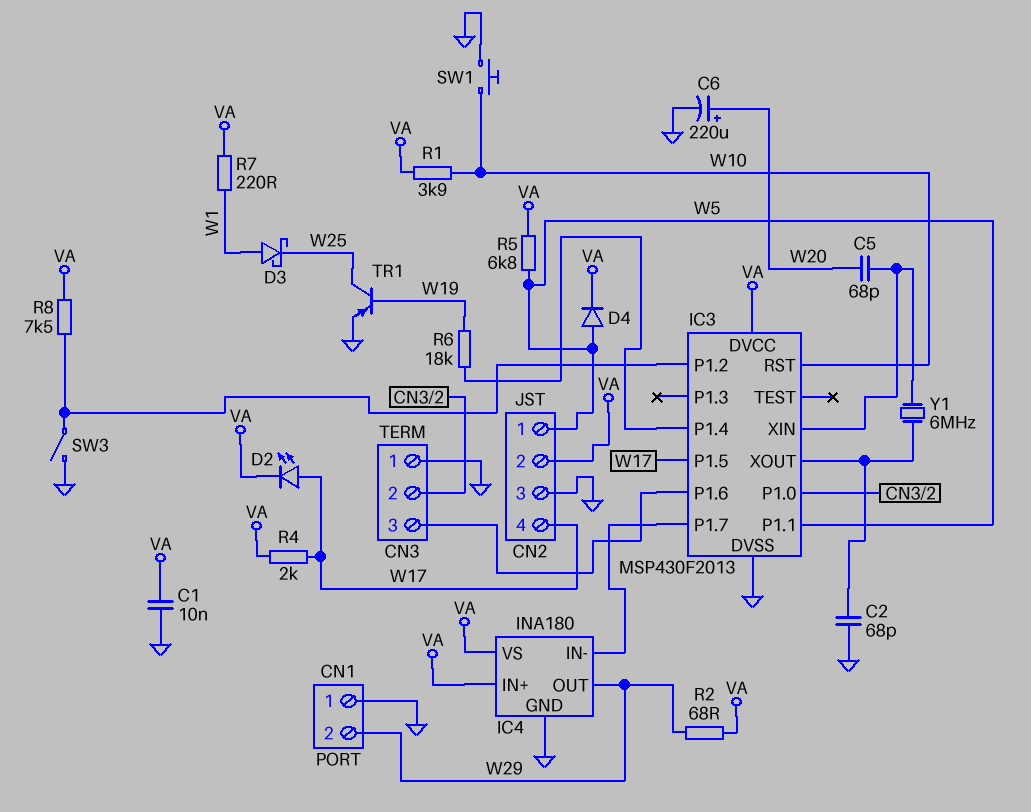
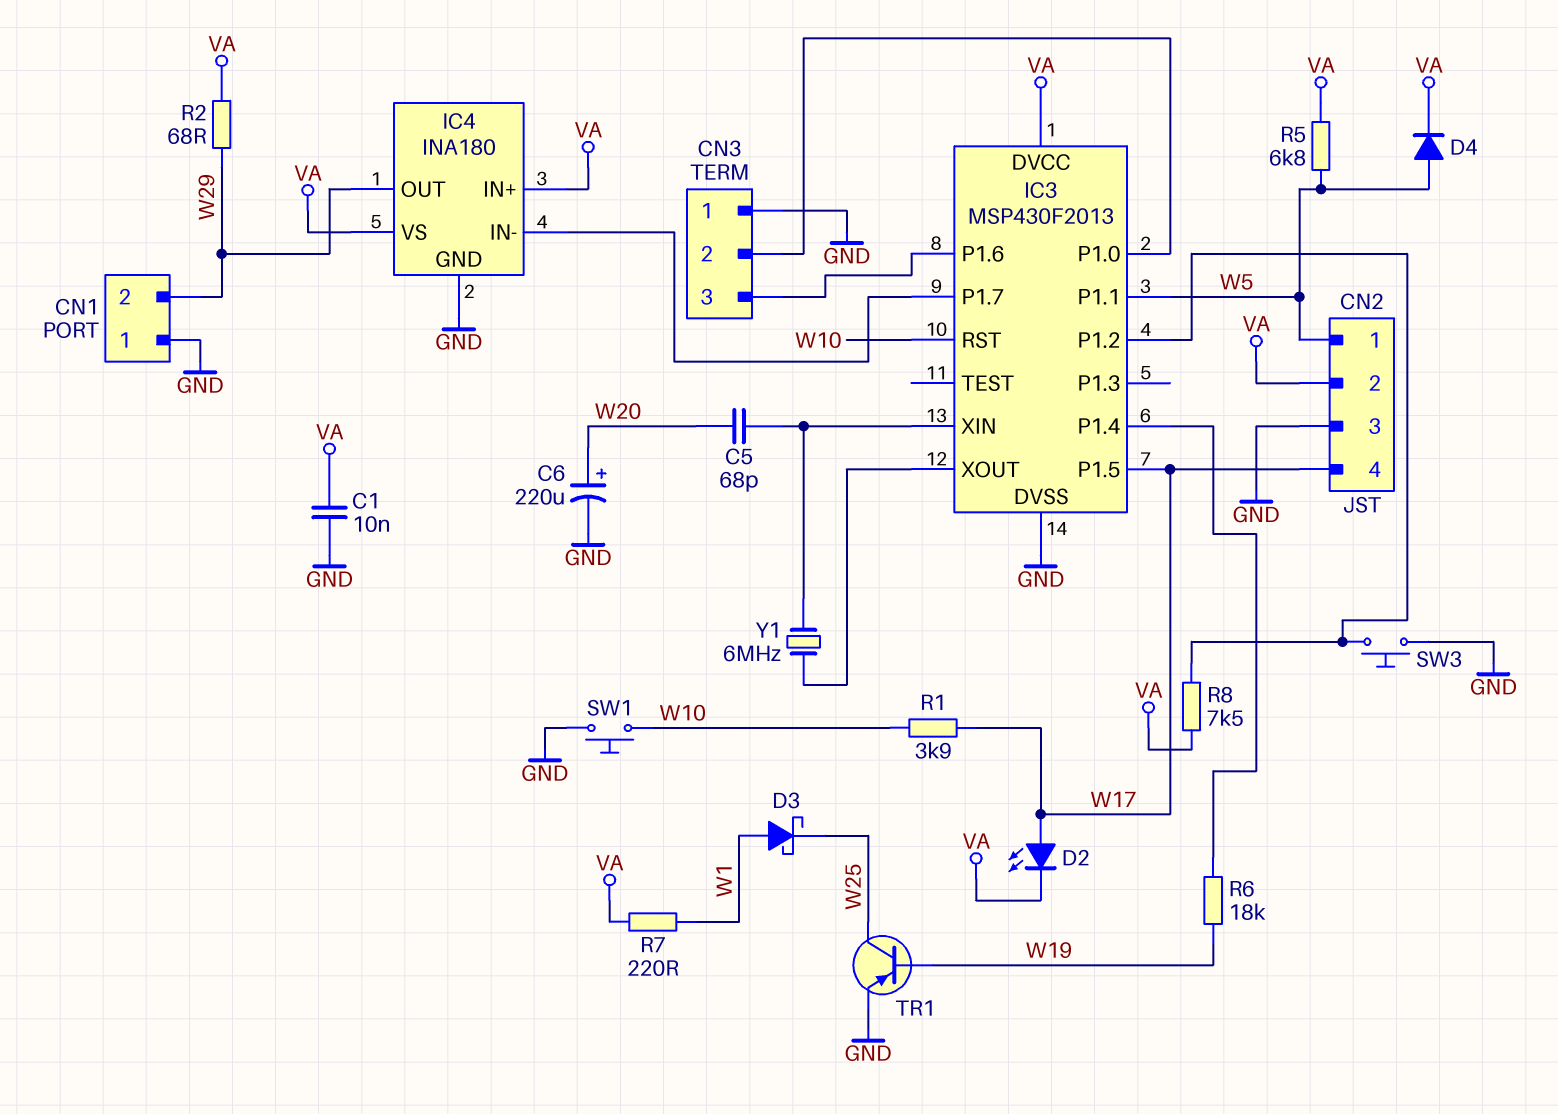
C2: 68pF (GND, IC3/XOUT) -> none
R1: 3.9k (VA, W10) -> 3.9k (W10, W17)
R4: 2k (VA, W17) -> none
SW3: switch (GND, IC3/P1.2) -> button (GND, IC3/P1.2)

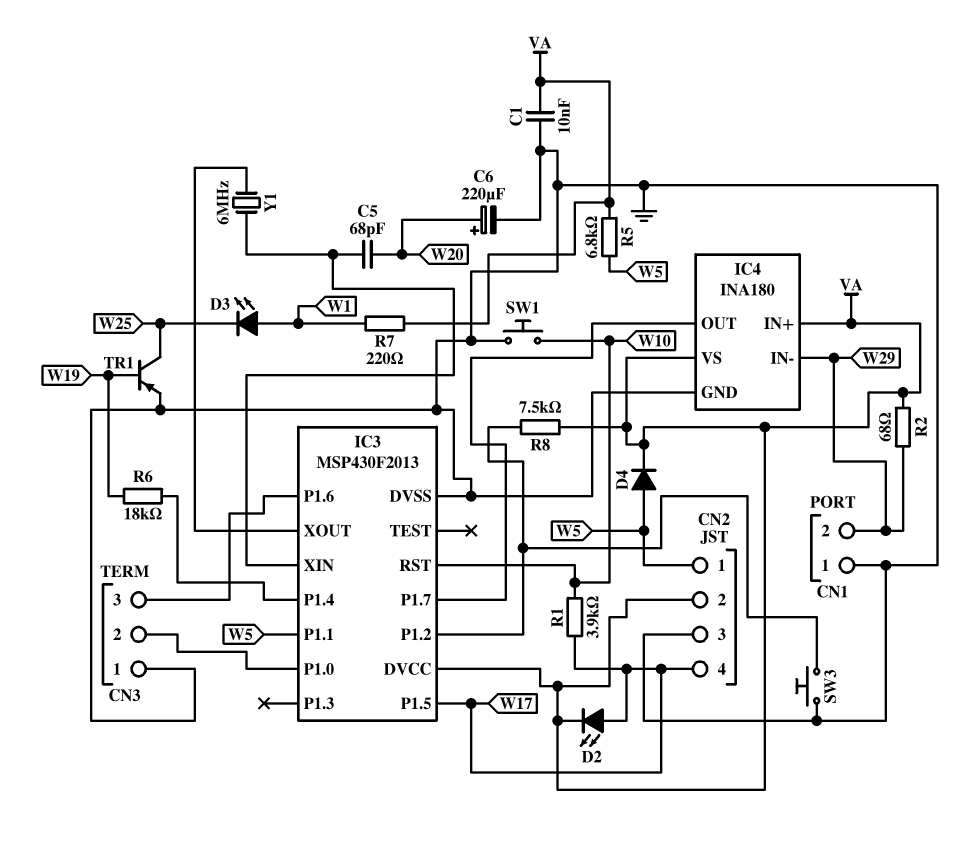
D3: schottky (A W1, K W25) -> LED (A W1, K W25)
IC4 pin IN-: IC3/P1.7 -> W29
IC4 pin OUT: W29 -> IC3/P1.7

